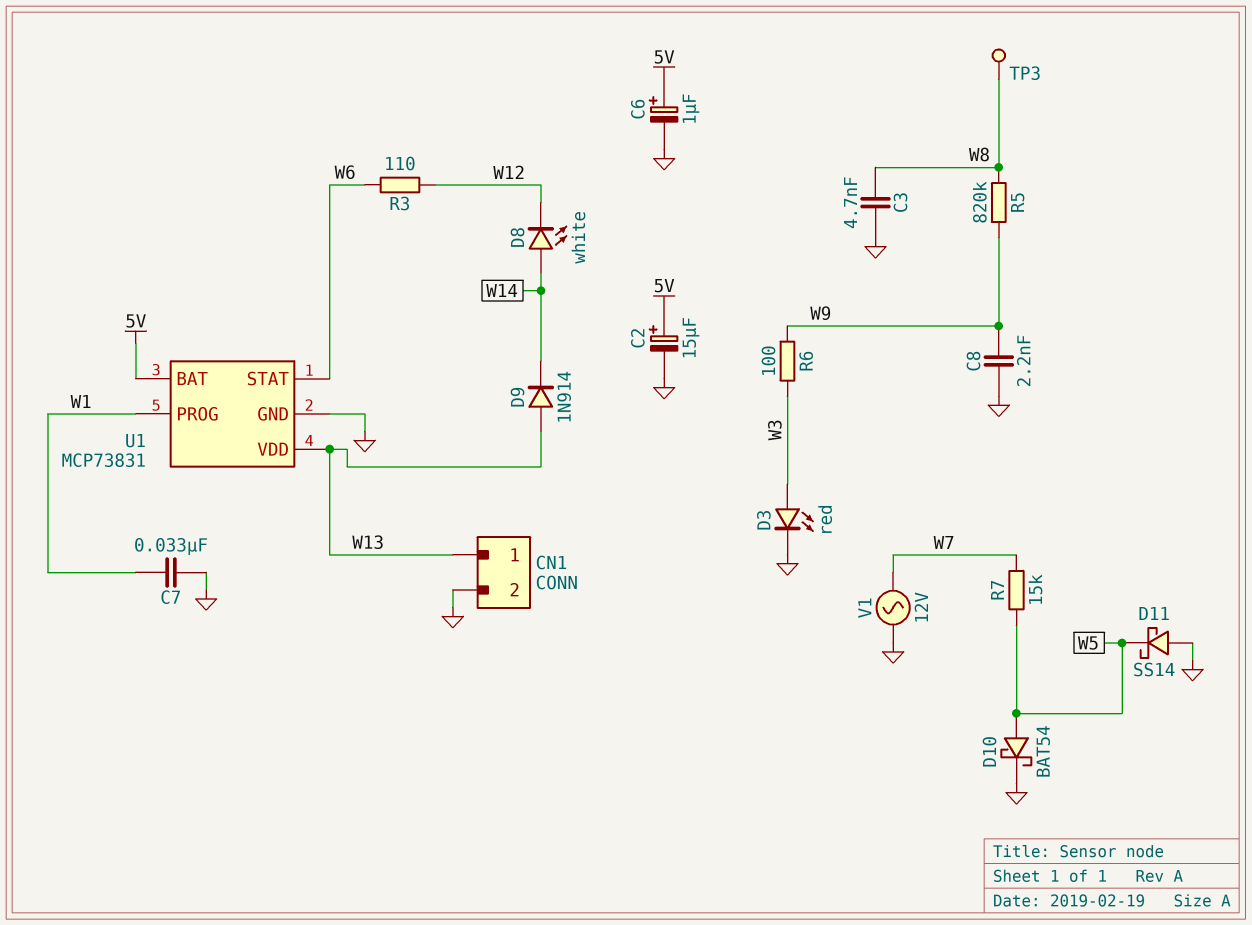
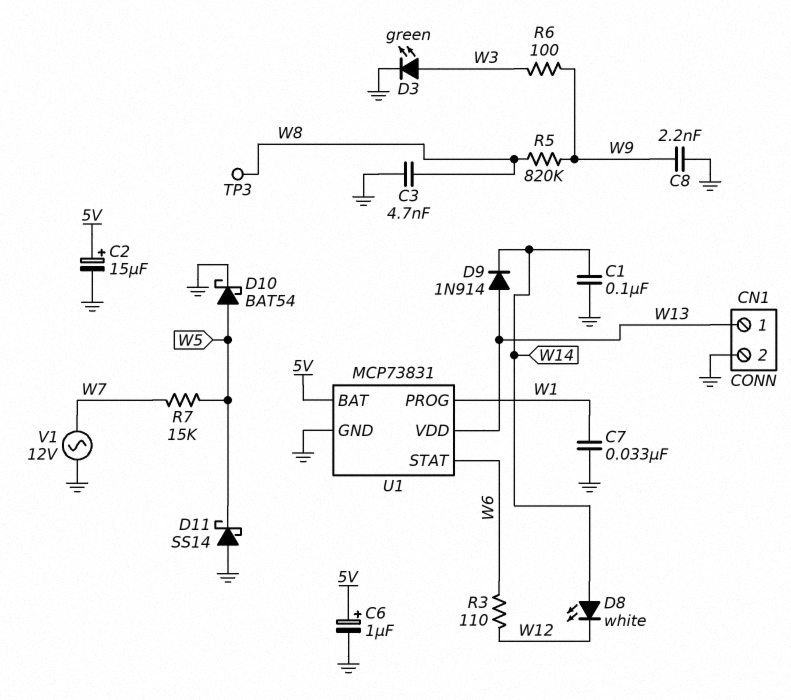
C1: none -> 100nF (GND, W14)
D3: LED red (A W3, K GND) -> LED green (A W3, K GND)

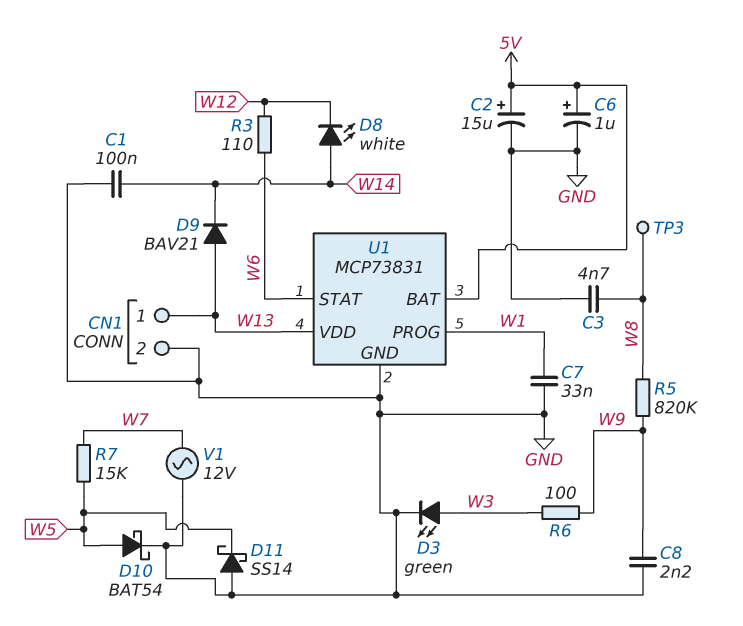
D9: diode 1N914 (A W13, K W14) -> diode BAV21 (A W13, K W14)

